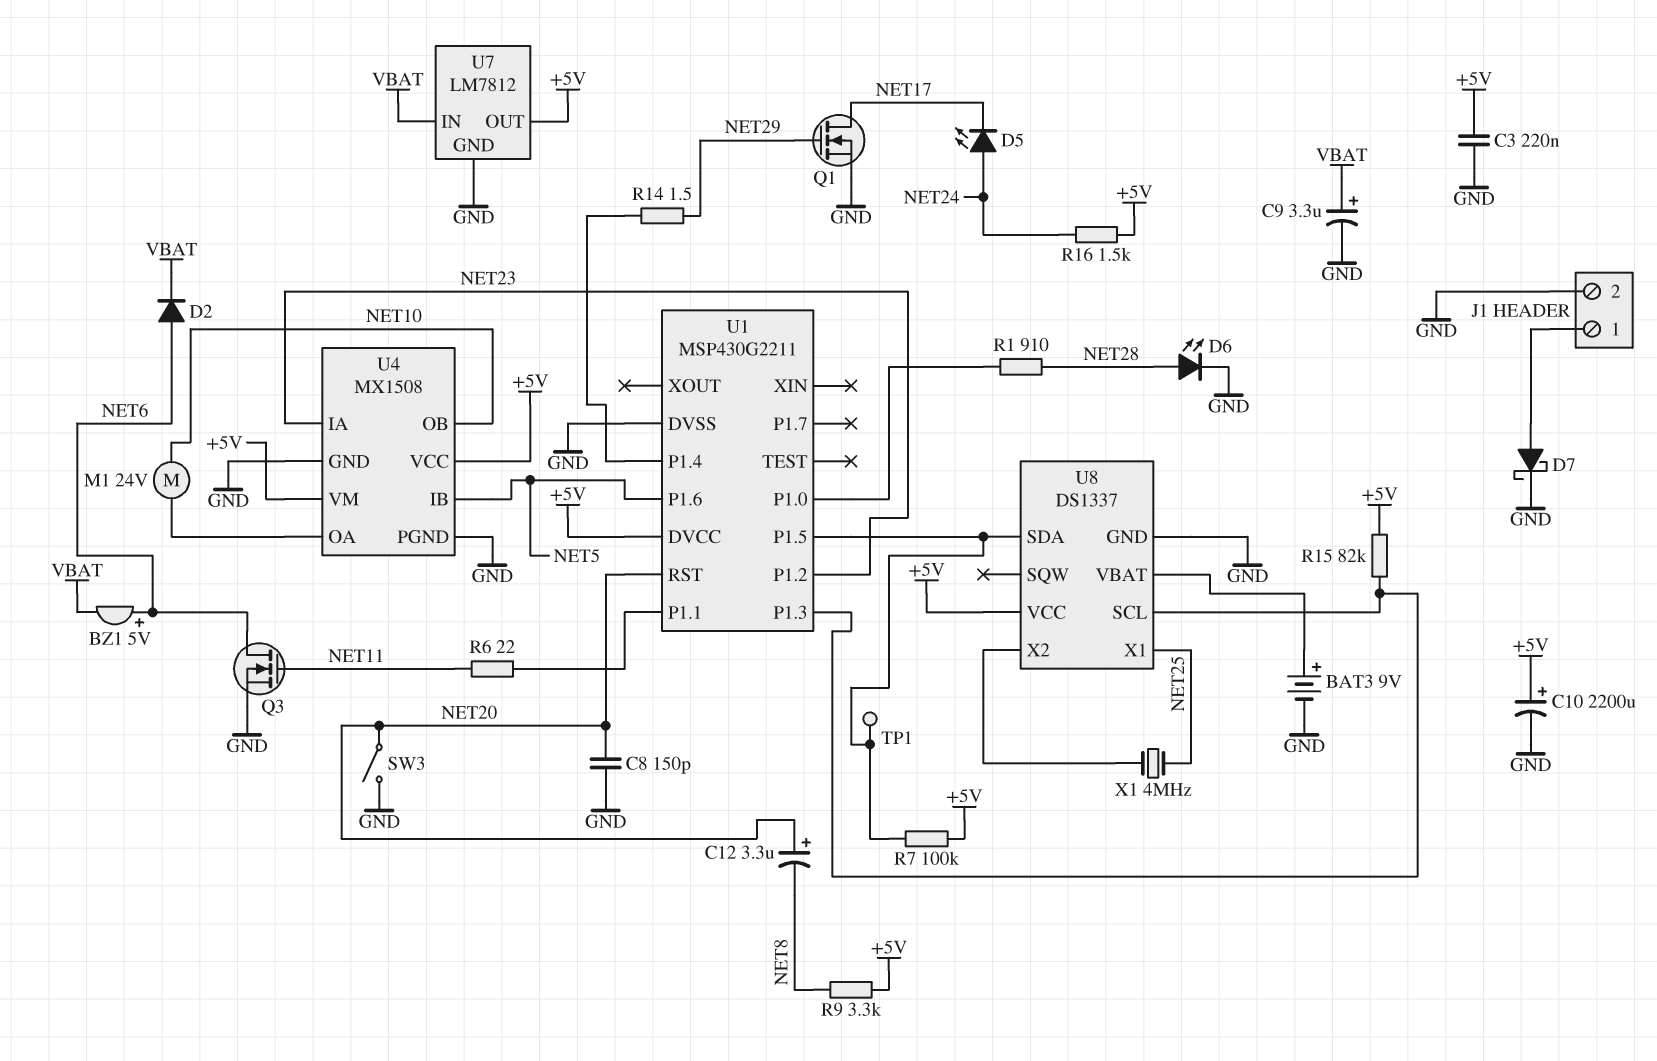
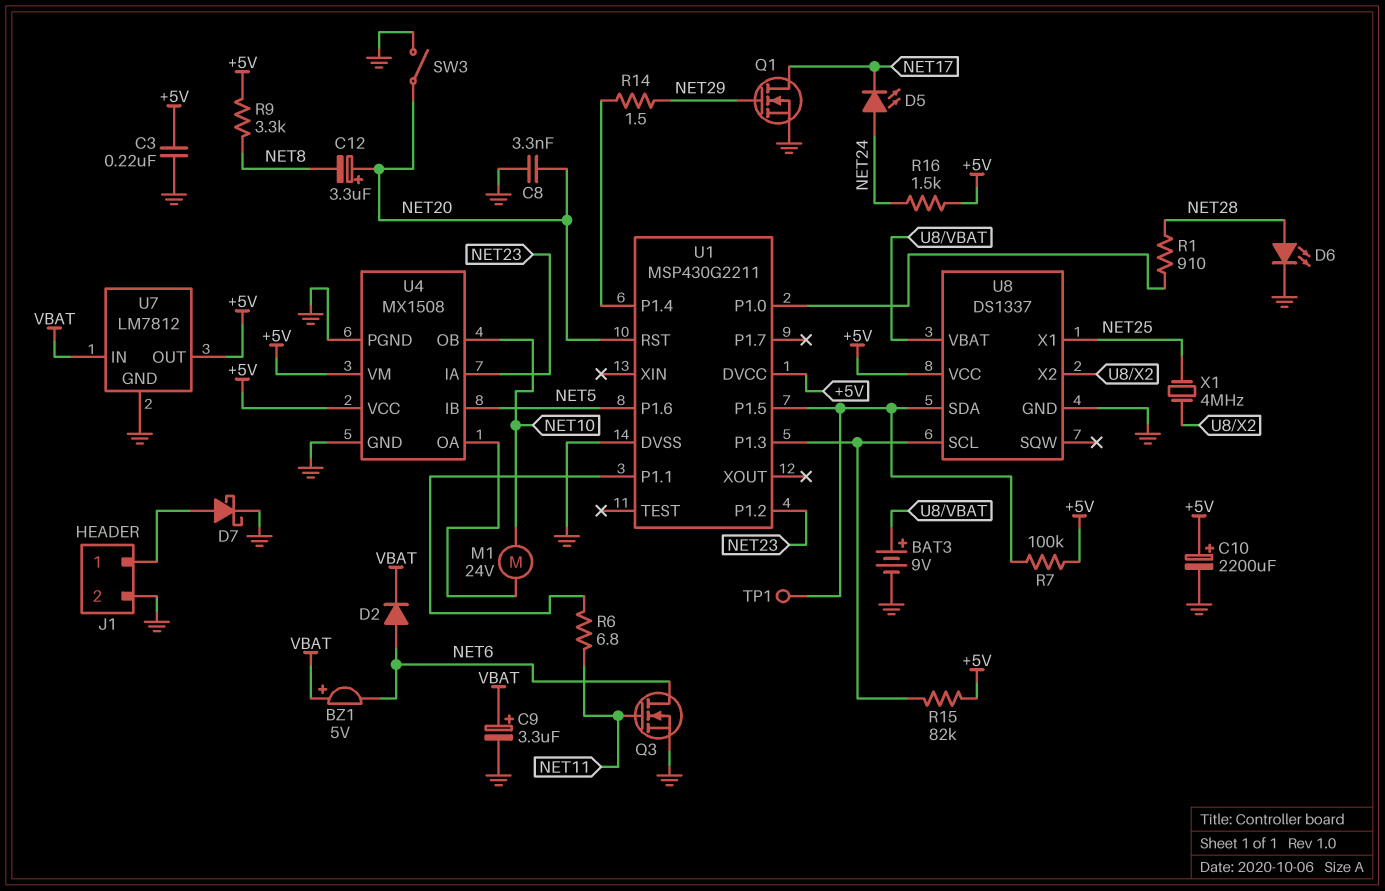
BZ1: buzzer 5V (plus NET6, minus VBAT) -> buzzer 5V (plus VBAT, minus NET6)
C8: 150pF (GND, NET20) -> 3.3nF (GND, NET20)
R6: 22 (NET11, U1/P1.1) -> 6.8 (NET11, U1/P1.1)

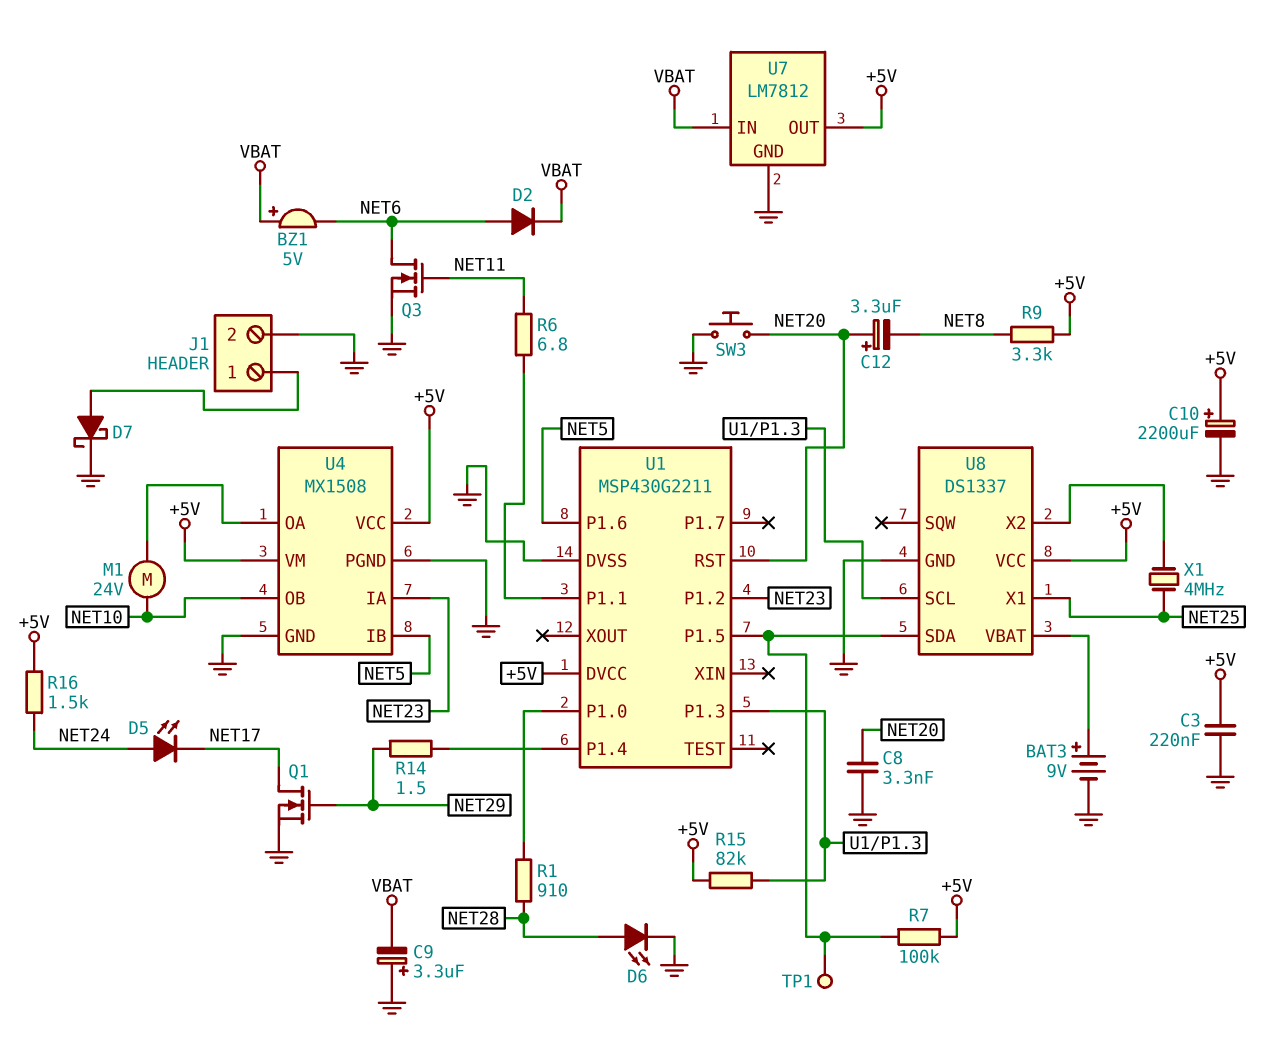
C9: 3.3uF (plus VBAT, minus GND) -> 3.3uF (plus GND, minus VBAT)
SW3: switch (GND, NET20) -> button (GND, NET20)

